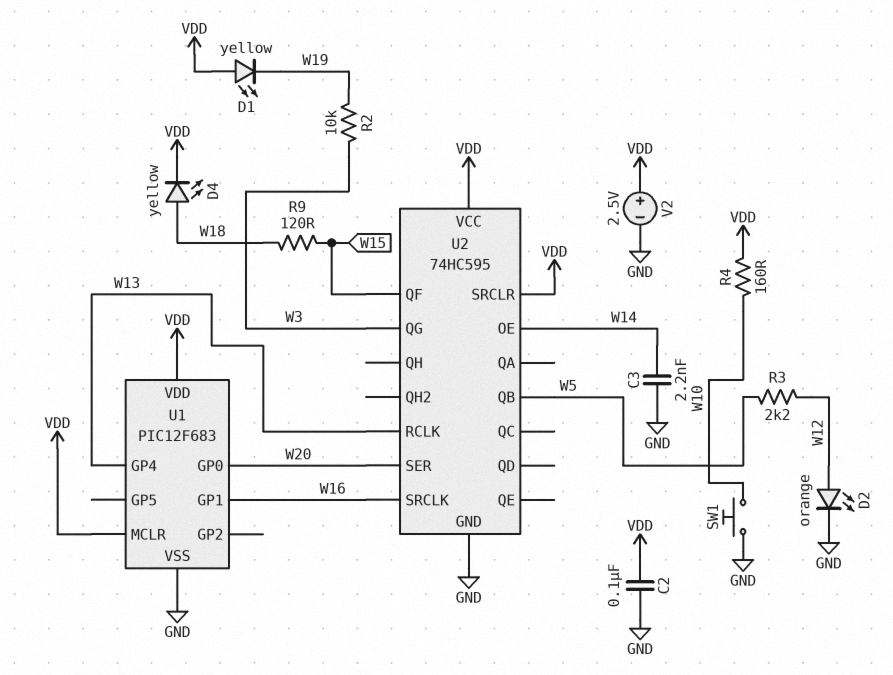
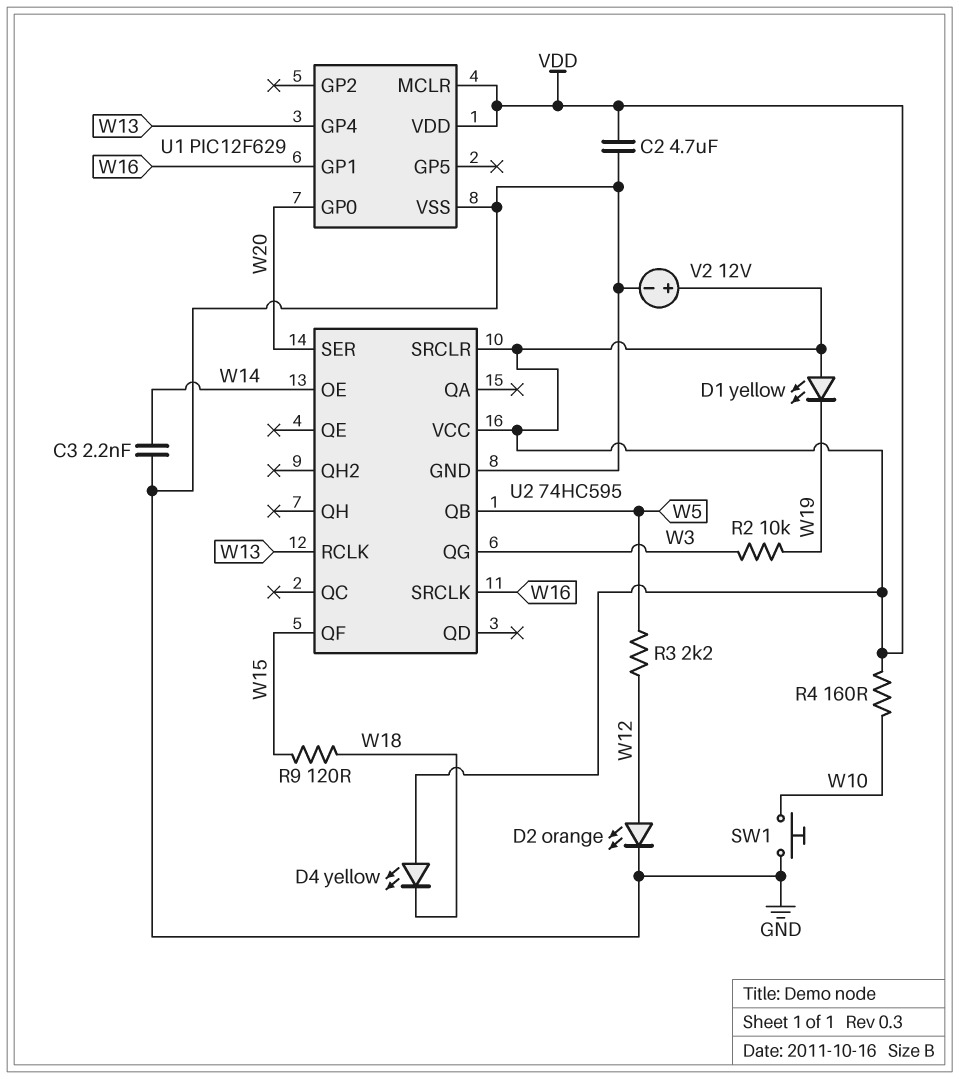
C2: 100nF (GND, VDD) -> 4.7uF (GND, VDD)
D4: LED yellow (A W18, K VDD) -> LED yellow (A VDD, K W18)
U1: PIC12F683 -> PIC12F629
V2: 2.5V (plus VDD, minus GND) -> 12V (plus VDD, minus GND)

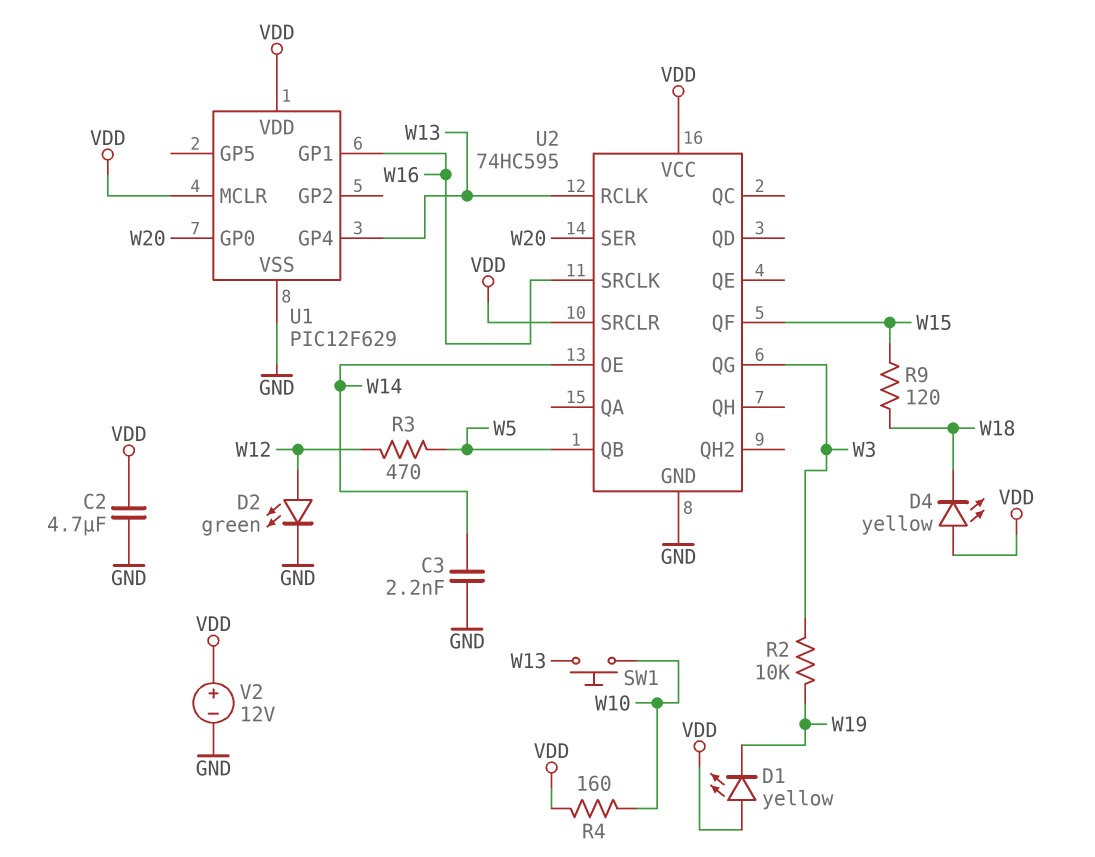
D2: LED orange (A W12, K GND) -> LED green (A W12, K GND)
R3: 2.2k (W5, W12) -> 470 (W5, W12)
SW1: button (GND, W10) -> button (W10, W13)

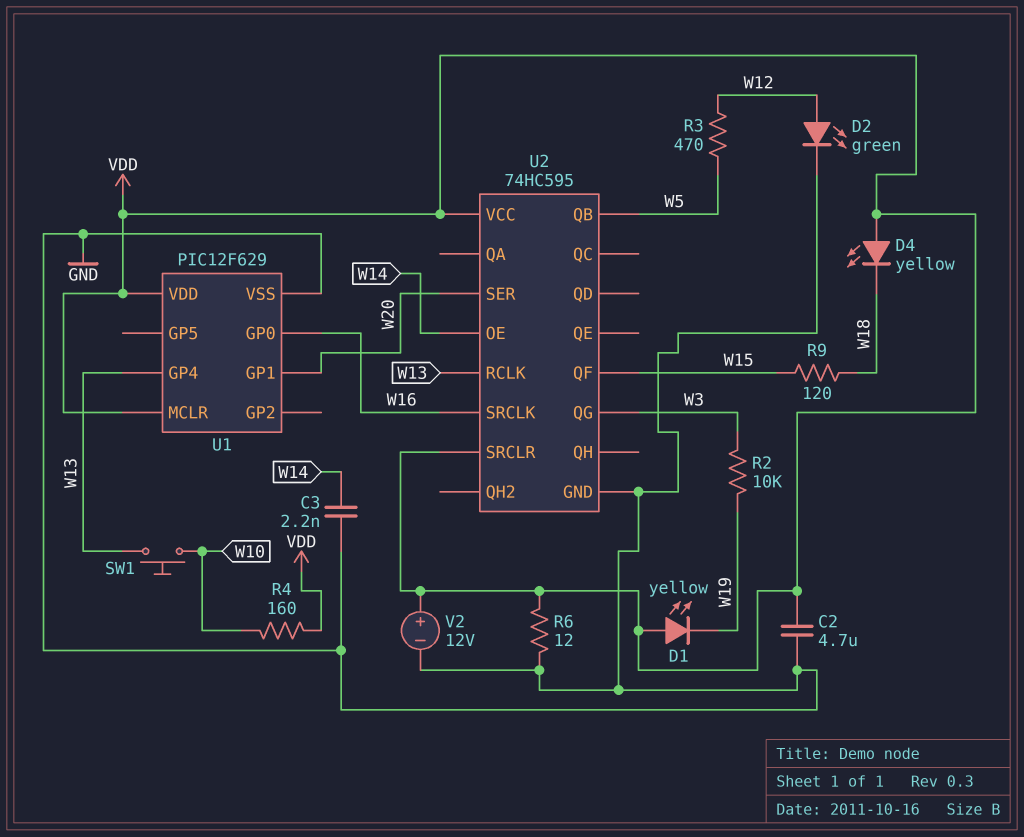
R6: none -> 12 (GND, VDD)
U1 pin GP0: W20 -> W16
U1 pin GP1: W16 -> W20

